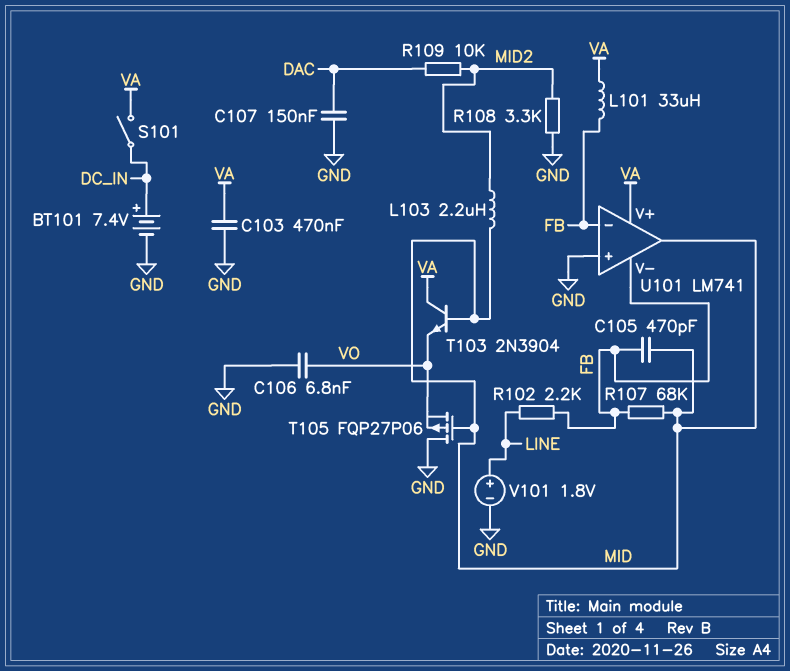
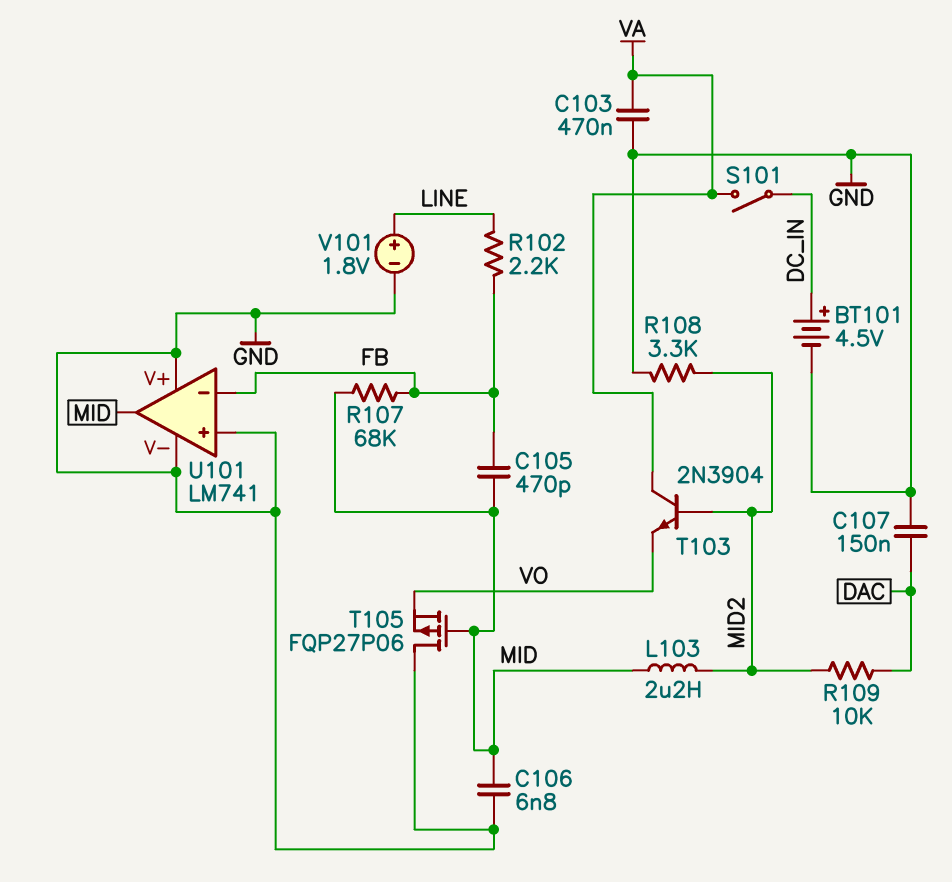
BT101: 7.4V (plus DC_IN, minus GND) -> 4.5V (plus DC_IN, minus GND)
C106: 6.8nF (GND, VO) -> 6.8nF (GND, MID)
L101: 33uH (FB, VA) -> none
T103: NPN 2N3904 (B MID, C VA, E VO) -> NPN 2N3904 (B MID2, C VA, E VO)
U101 pin V+: VA -> GND
U101 pin V-: FB -> GND

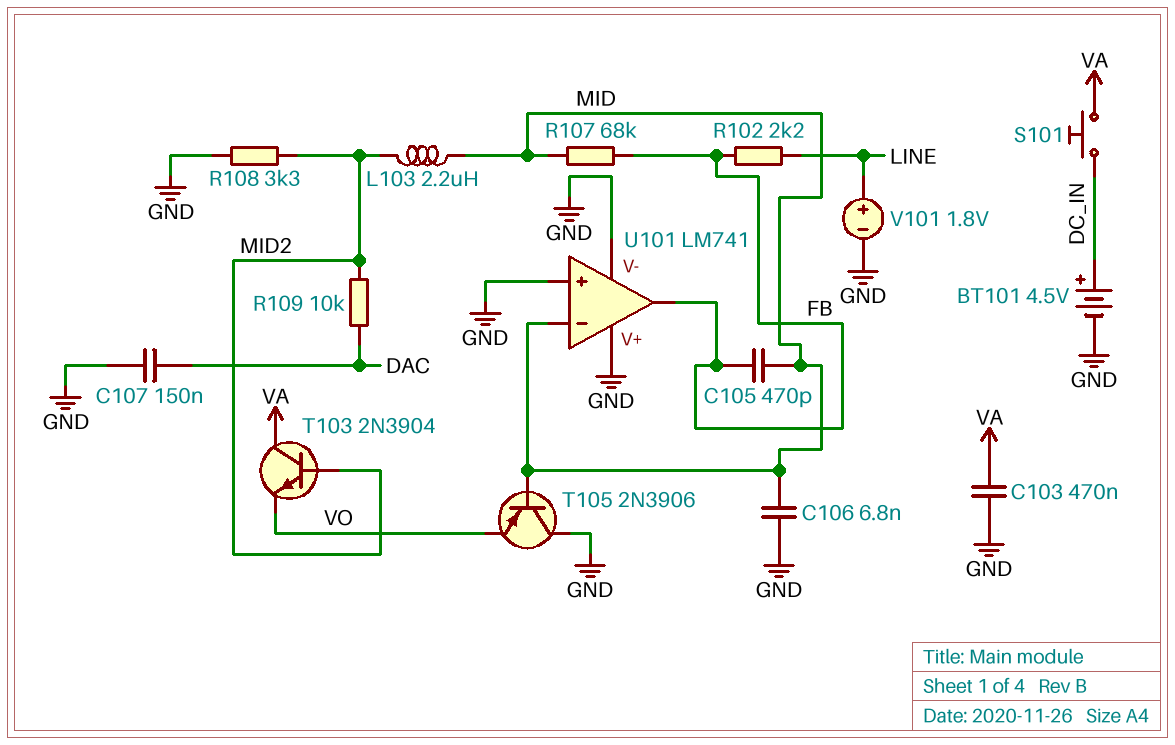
S101: switch (DC_IN, VA) -> button (DC_IN, VA)
T105: PMOS FQP27P06 (G MID, D GND, S VO) -> PNP 2N3906 (B MID, C GND, E VO)
U101 pin in-: FB -> MID
U101 pin out: MID -> FB

